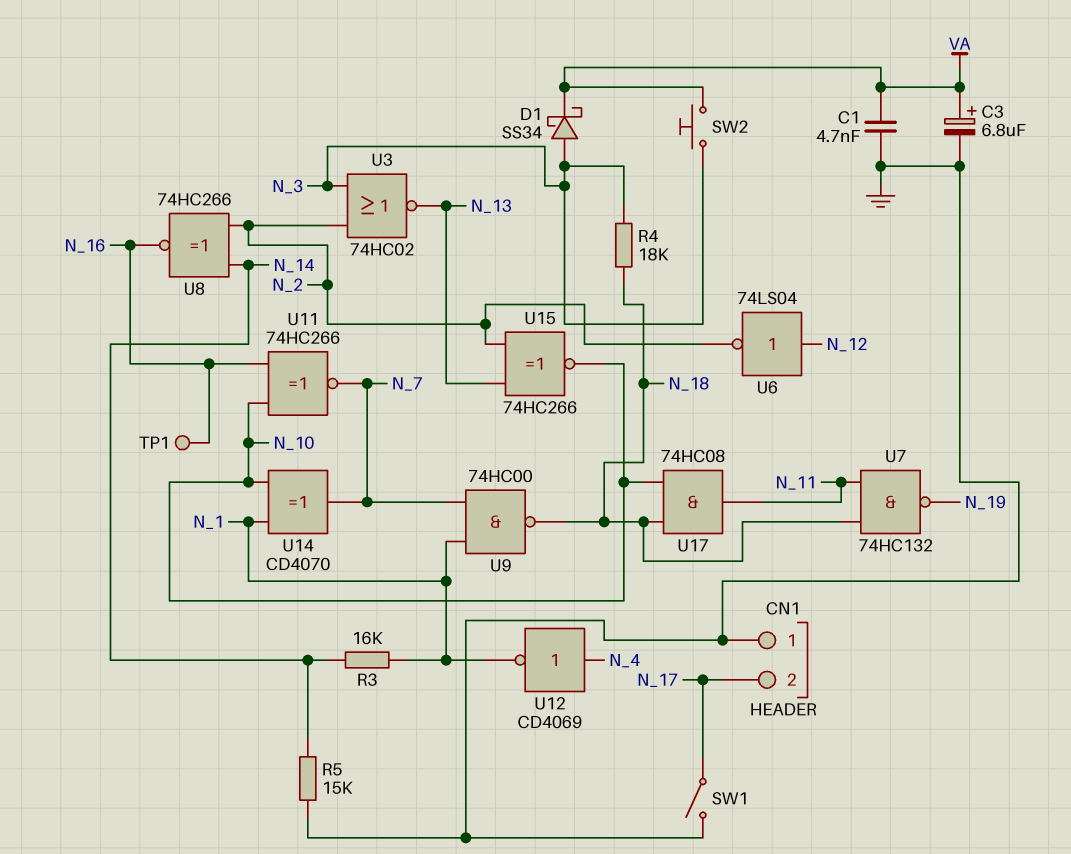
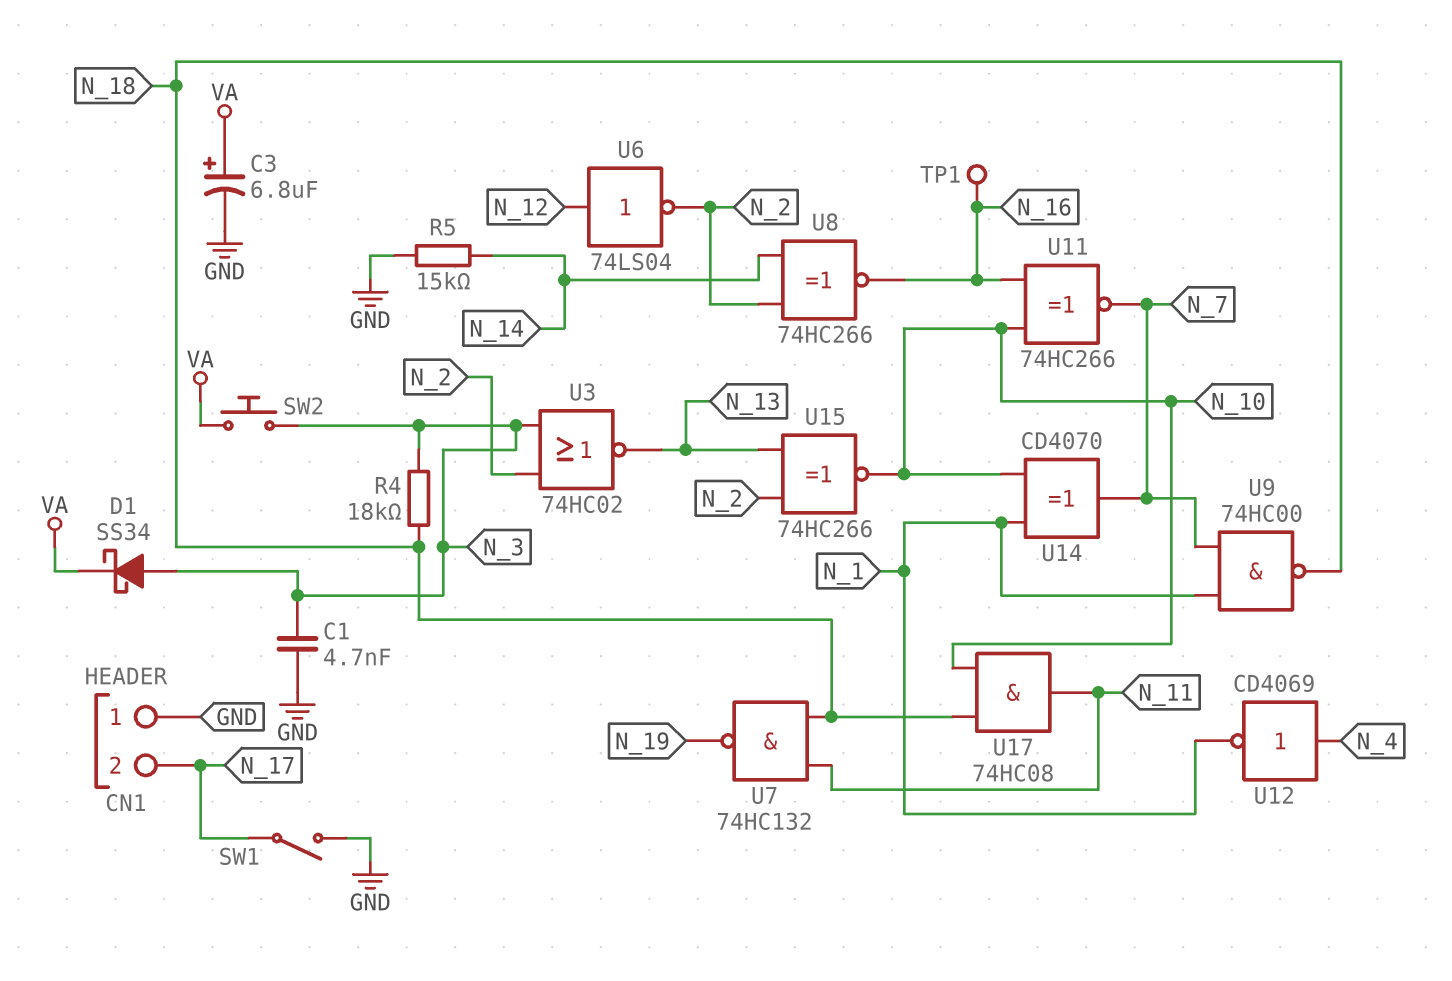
C1: 4.7nF (GND, VA) -> 4.7nF (GND, N_3)
R3: 16k (N_1, N_14) -> none

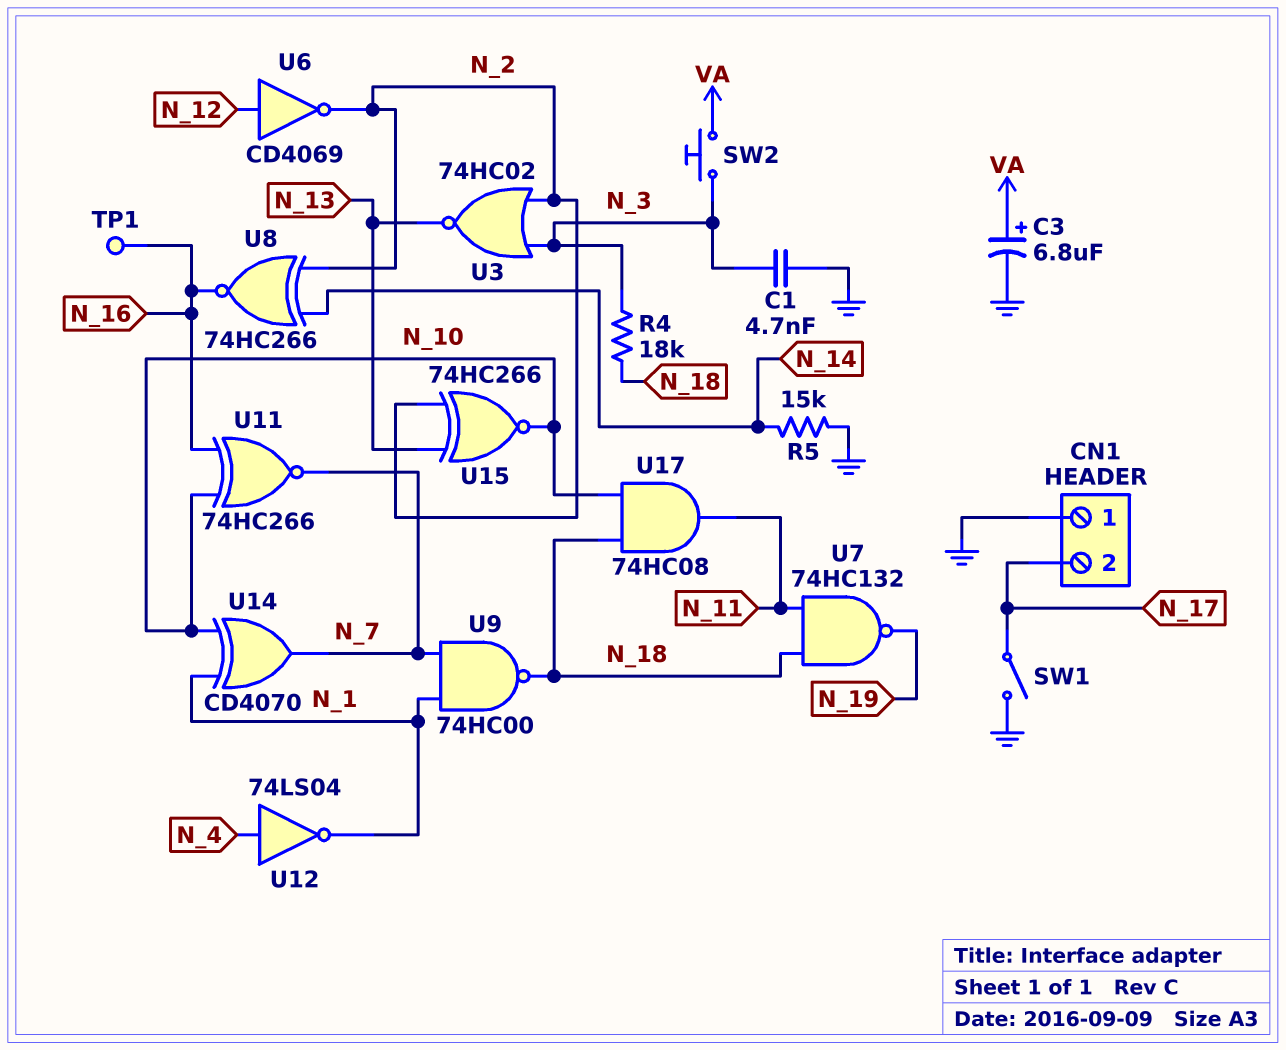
D1: schottky SS34 (A N_3, K VA) -> none
U6: NOT 74LS04 (in N_12, out N_2) -> NOT CD4069 (in N_12, out N_2)
U12: NOT CD4069 (in N_4, out N_1) -> NOT 74LS04 (in N_4, out N_1)

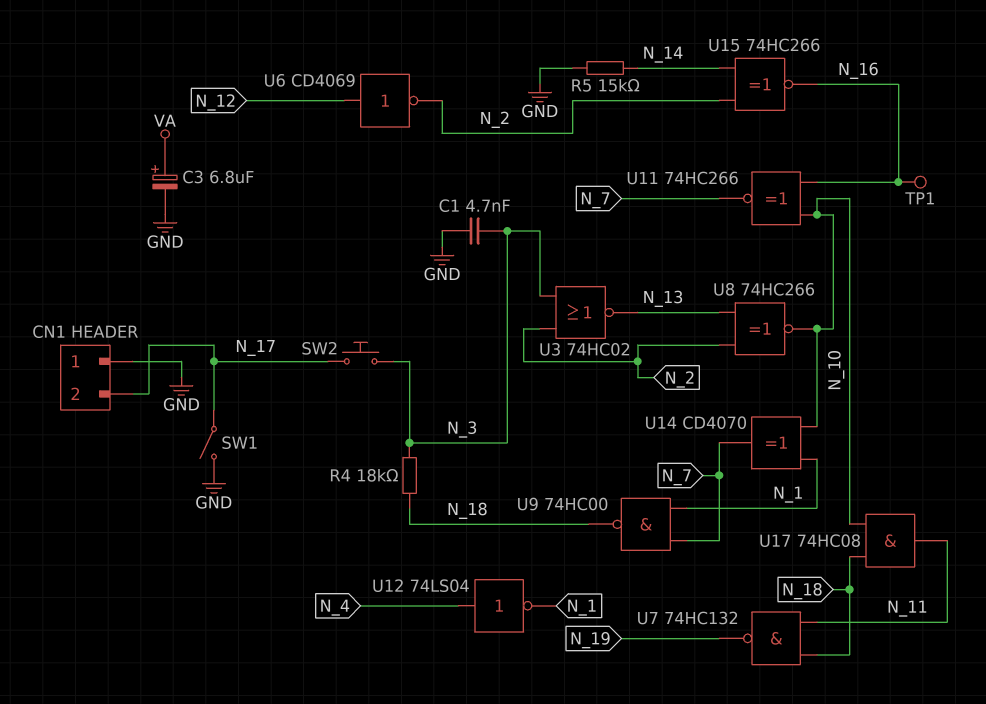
SW2: button (N_3, VA) -> button (N_3, N_17)
U8: XNOR 74HC266 (in N_2, in N_14, out N_16) -> XNOR 74HC266 (in N_2, in N_13, out N_10)
U15: XNOR 74HC266 (in N_2, in N_13, out N_10) -> XNOR 74HC266 (in N_2, in N_14, out N_16)

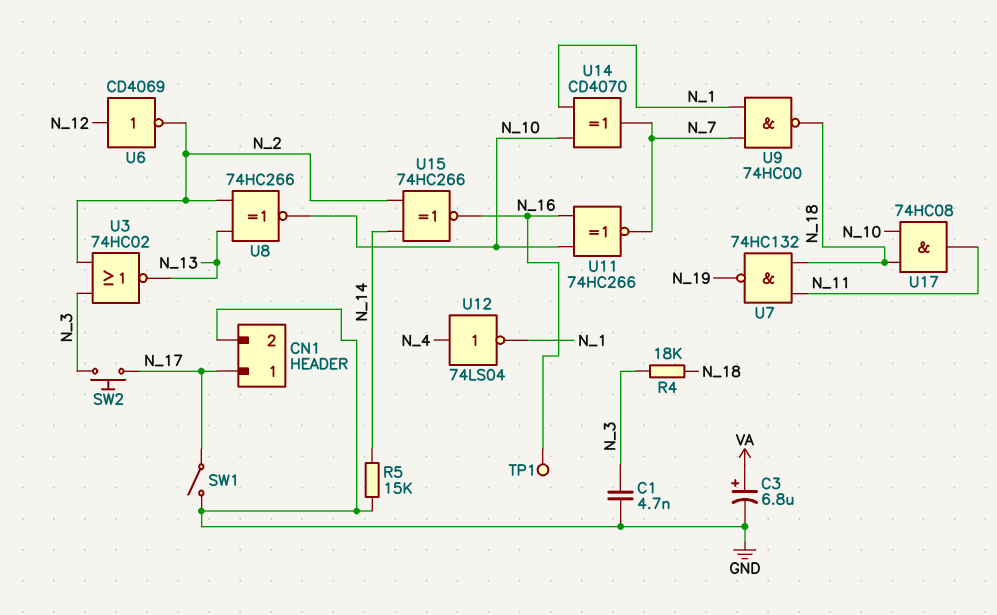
CN1 pin 1: GND -> N_17
CN1 pin 2: N_17 -> GND

